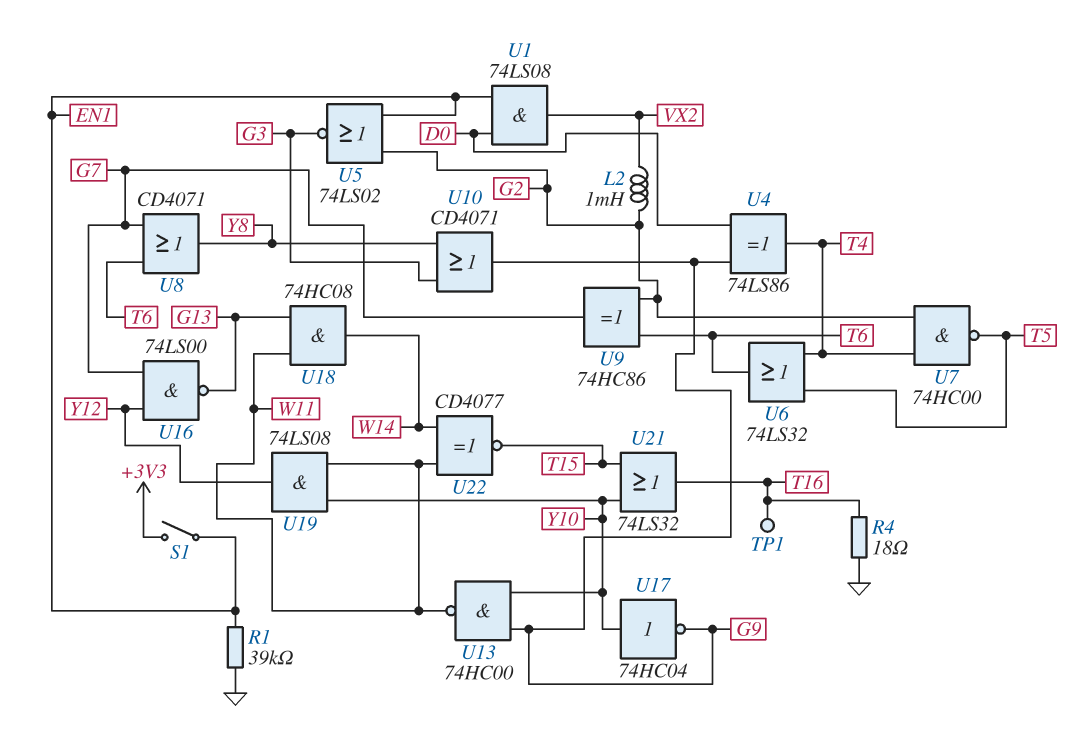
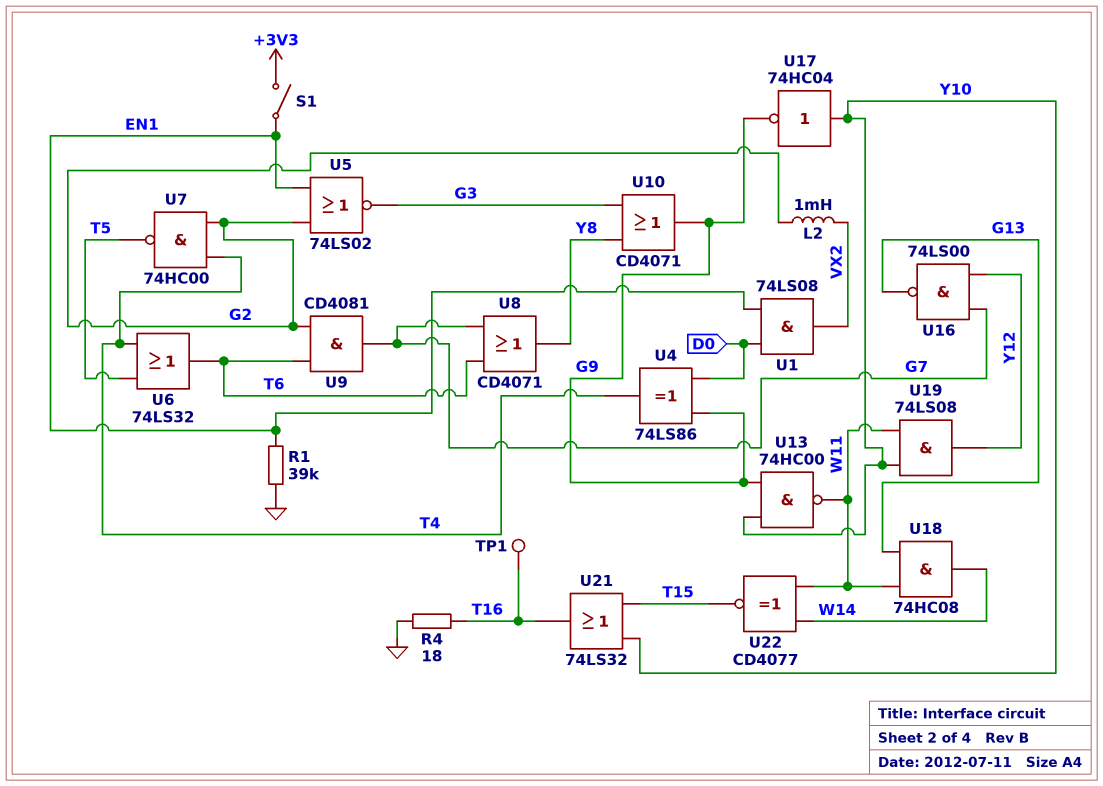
U9: XOR 74HC86 (in G2, in T6, out G7) -> AND CD4081 (in G2, in T6, out G7)

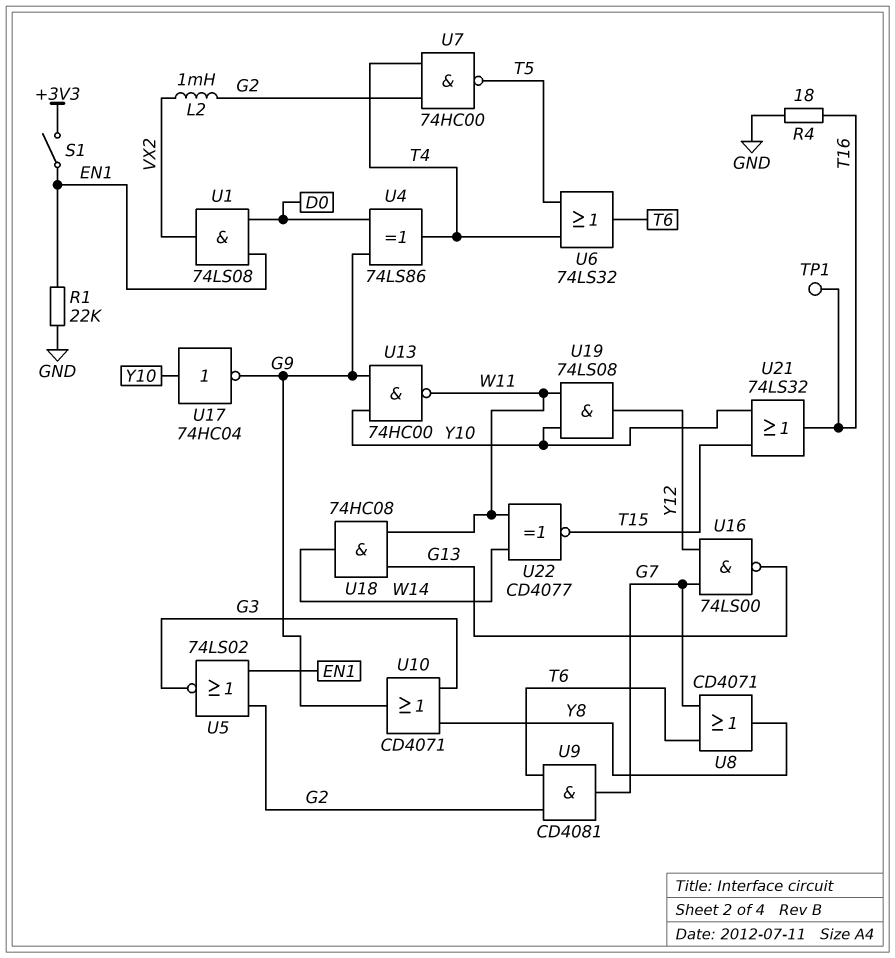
R1: 39k (EN1, GND) -> 22k (EN1, GND)

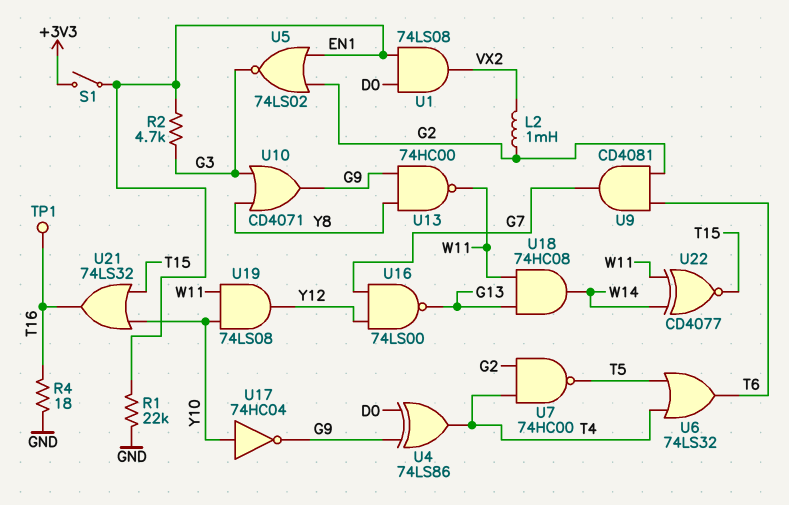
R2: none -> 4.7k (EN1, G3)
U8: OR CD4071 (in G7, in T6, out Y8) -> none
U13: NAND 74HC00 (in G9, in Y10, out W11) -> NAND 74HC00 (in G9, in Y8, out W11)

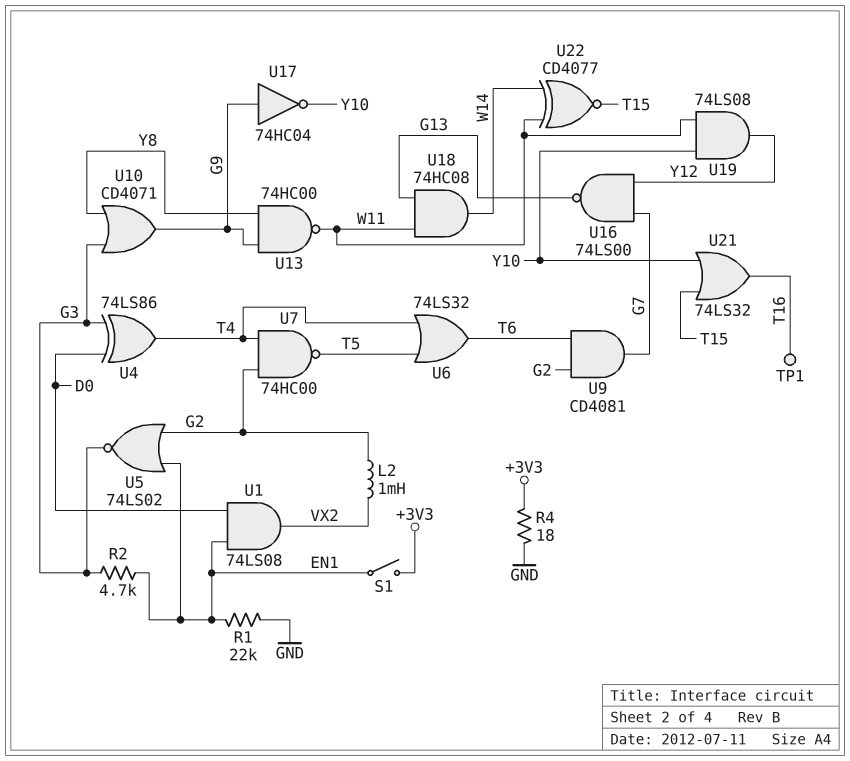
R4: 18 (GND, T16) -> 18 (+3V3, GND)
U4: XOR 74LS86 (in D0, in G9, out T4) -> XOR 74LS86 (in D0, in G3, out T4)
U17: NOT 74HC04 (in Y10, out G9) -> NOT 74HC04 (in G9, out Y10)

